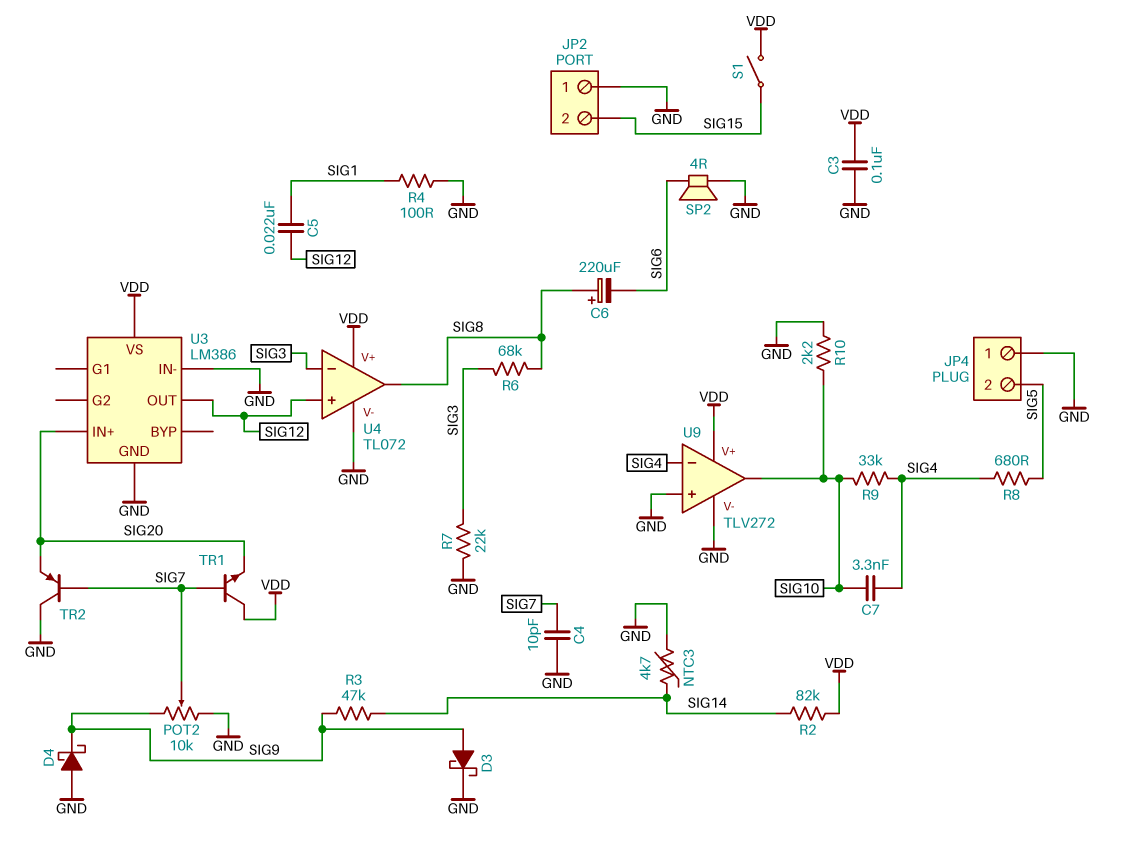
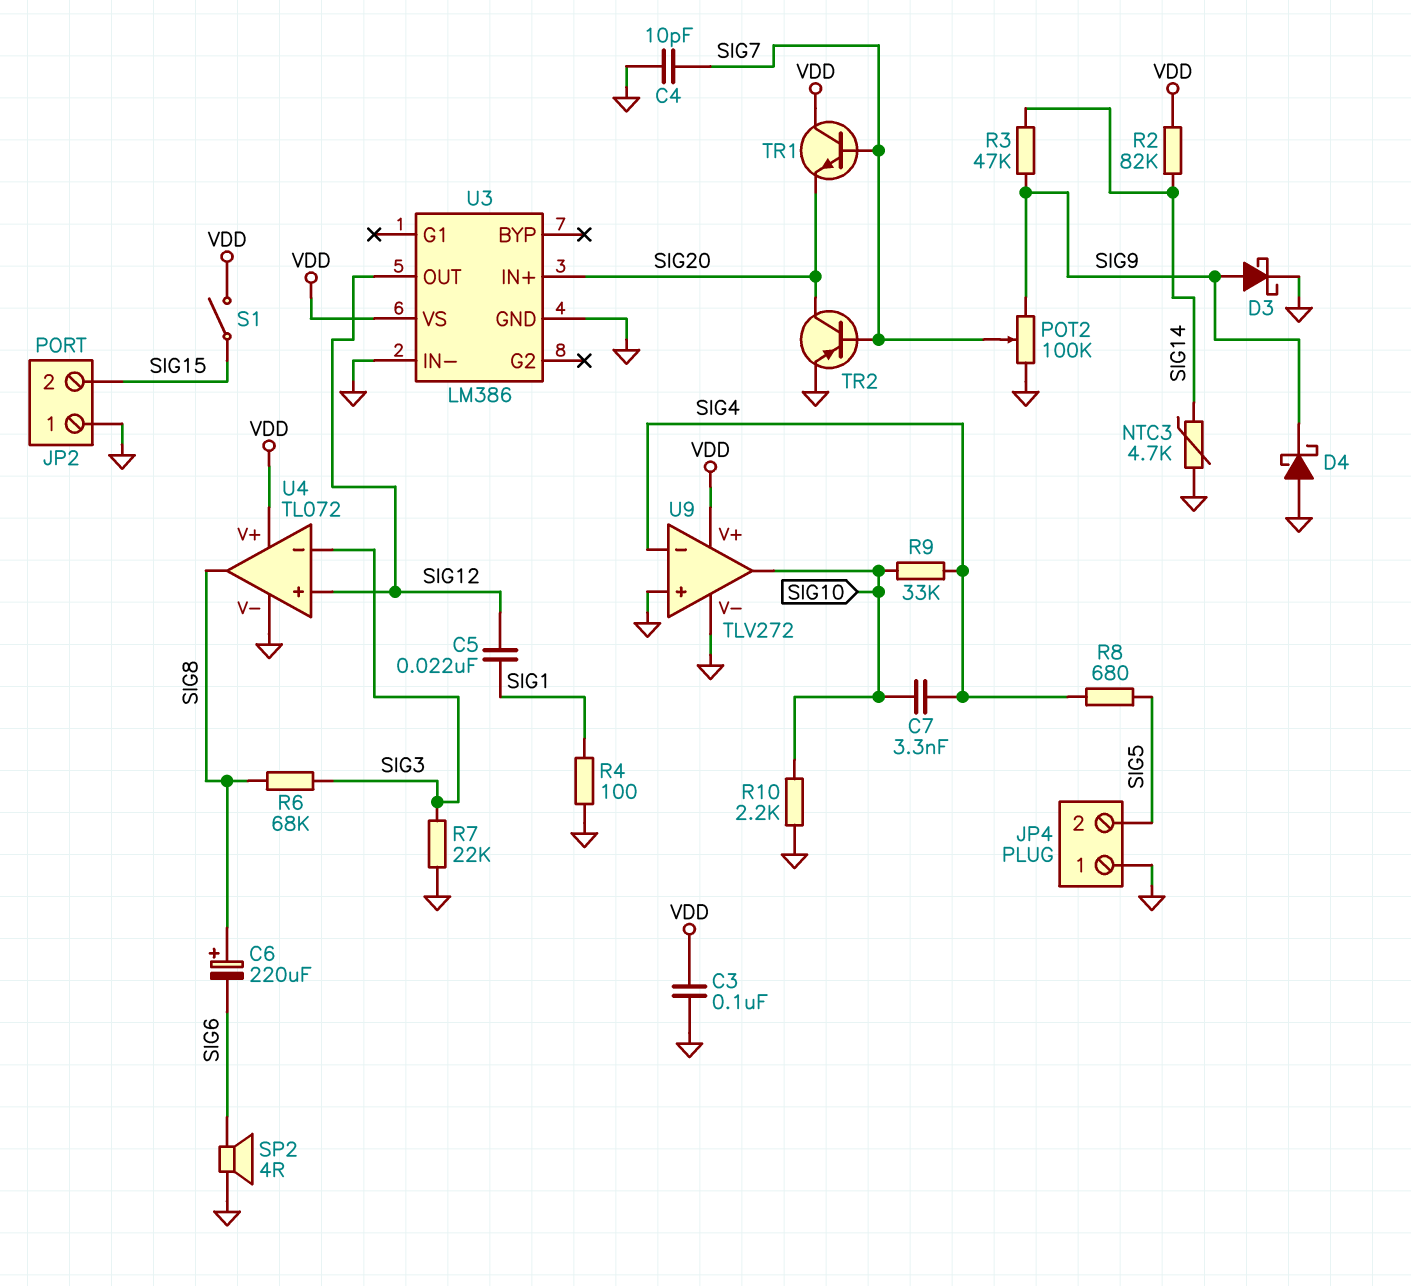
POT2: 10k (GND, SIG9, wiper SIG7) -> 100k (GND, SIG9, wiper SIG7)
TR2: PNP (B SIG7, C GND, E SIG20) -> PNP (B SIG7, C SIG20, E GND)

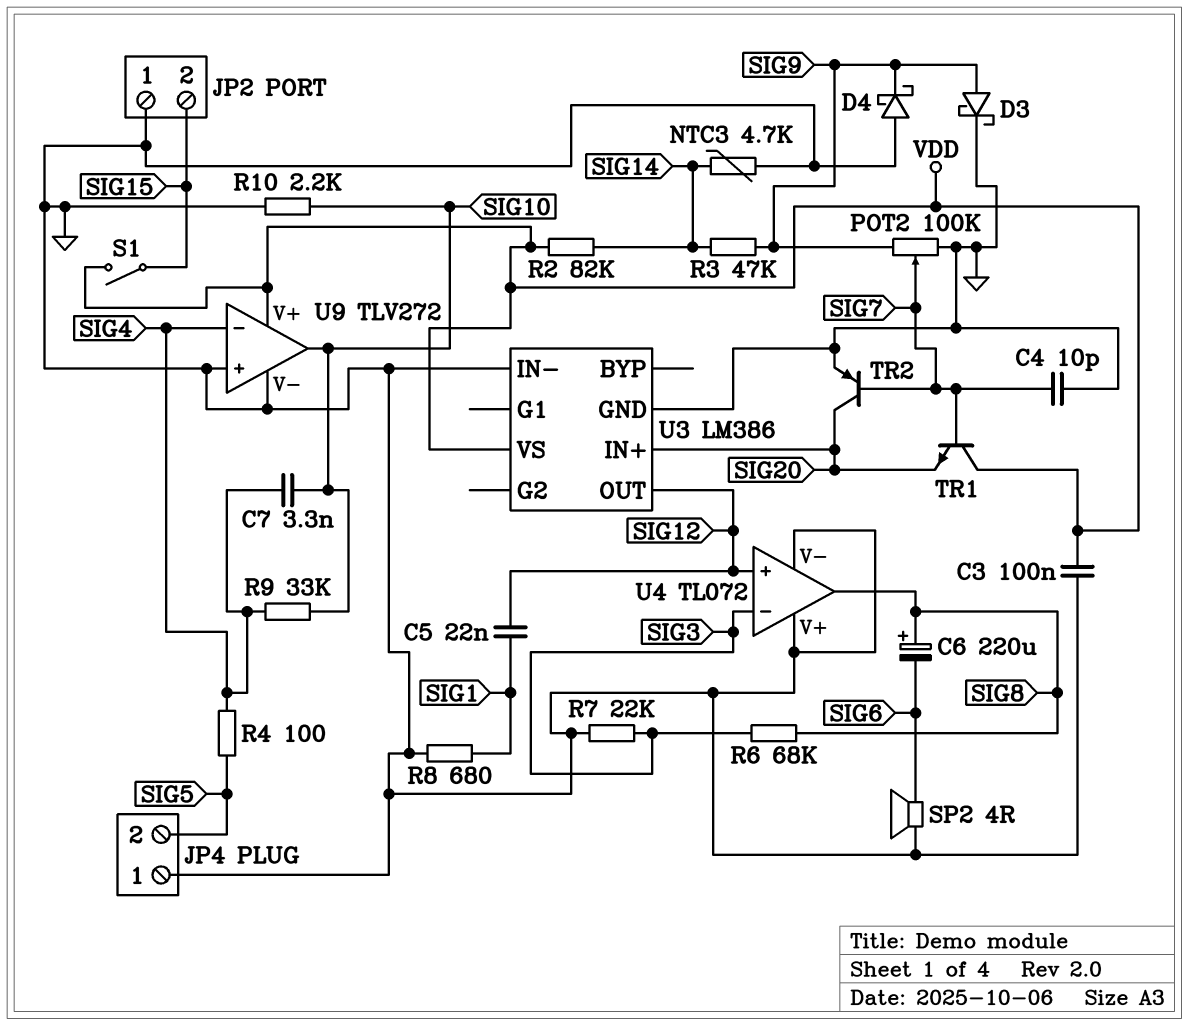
R4: 100 (GND, SIG1) -> 100 (SIG4, SIG5)
R8: 680 (SIG4, SIG5) -> 680 (GND, SIG1)
U4 pin V+: VDD -> GND

